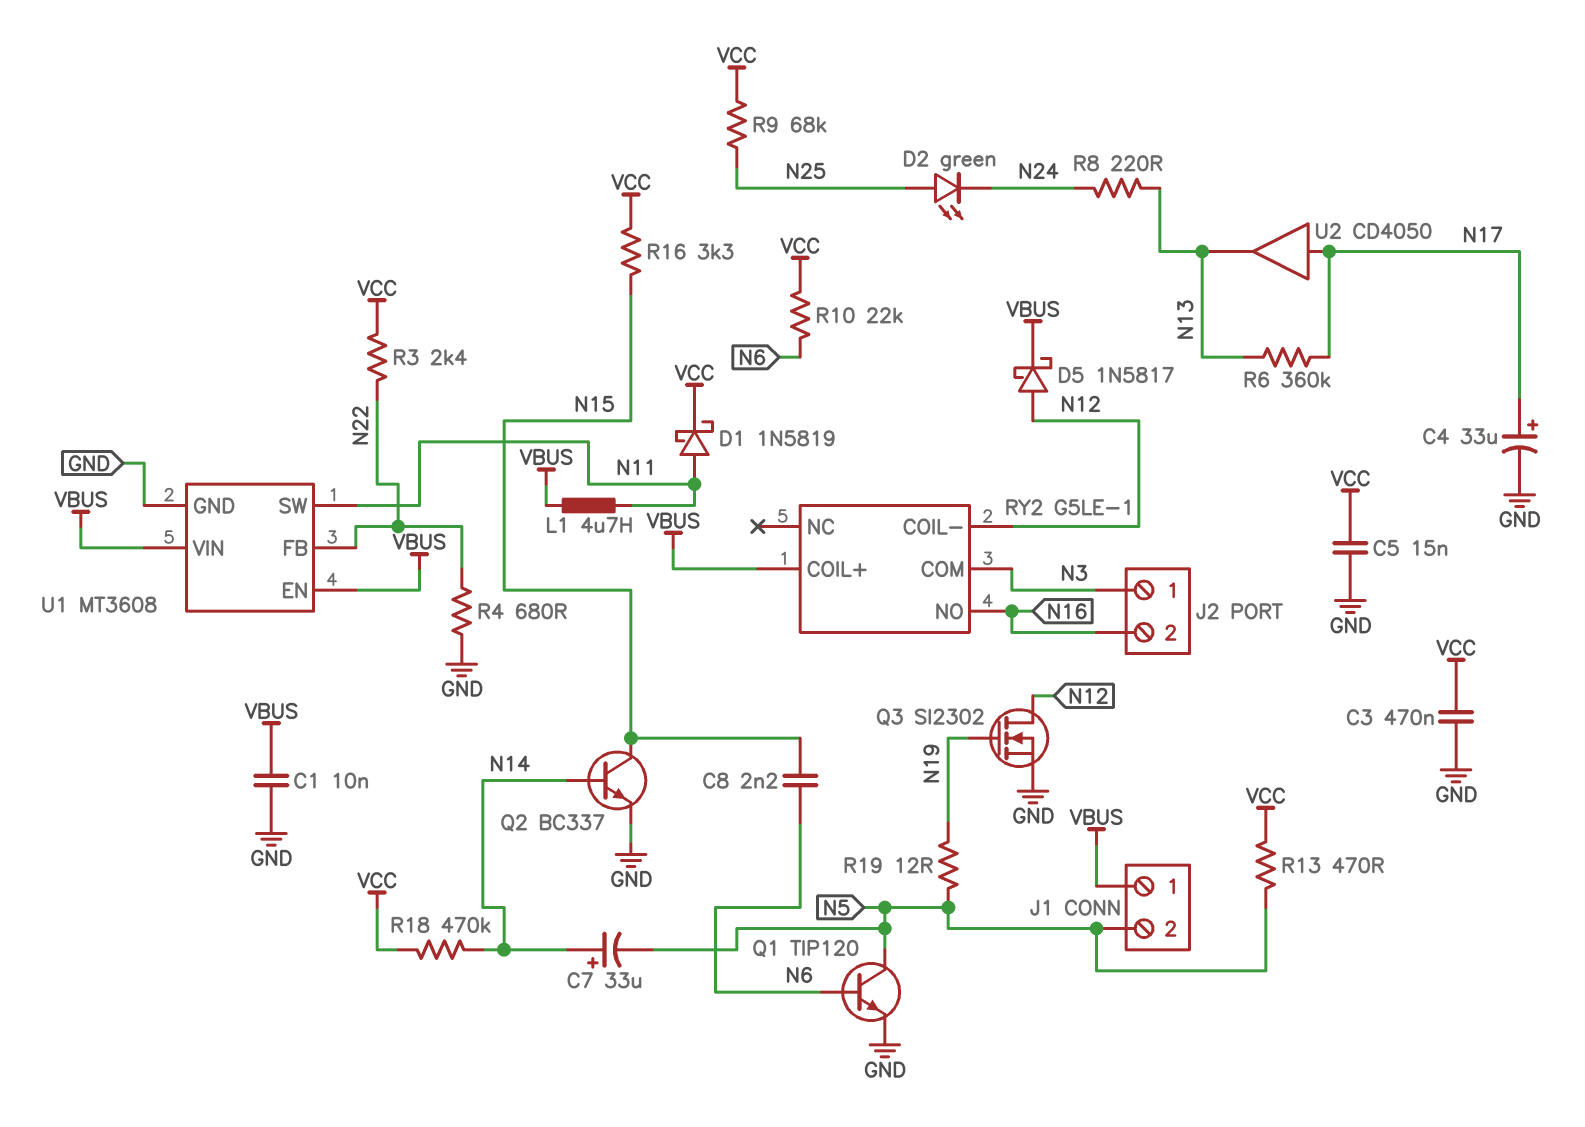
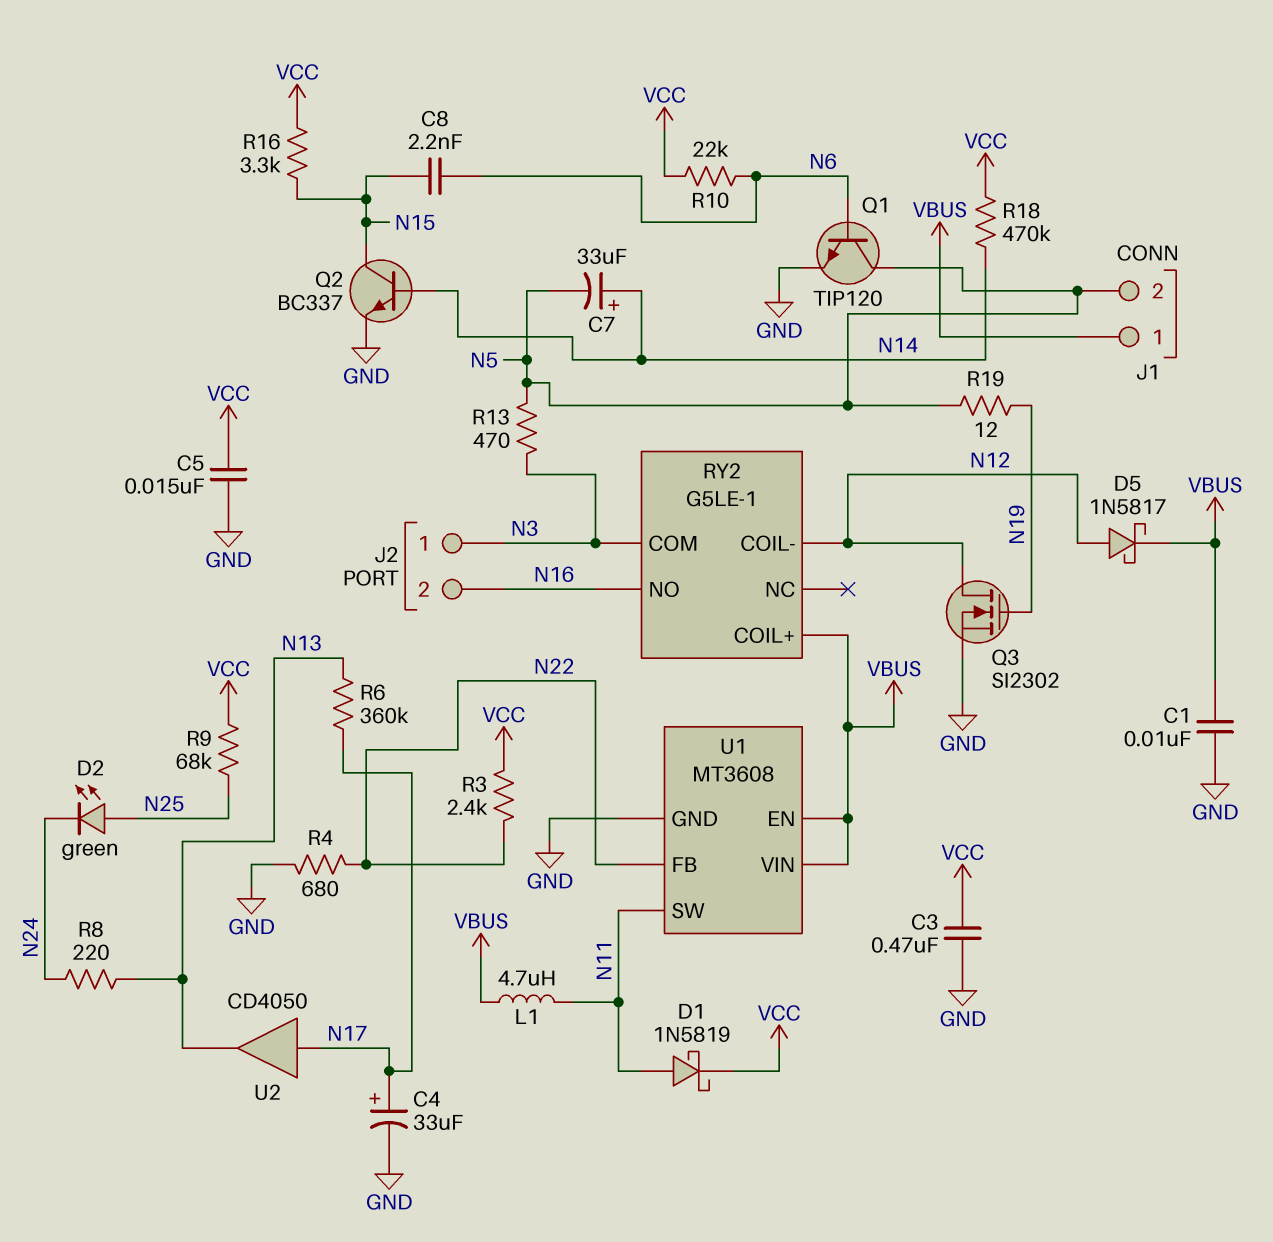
R13: 470 (N5, VCC) -> 470 (N3, N5)

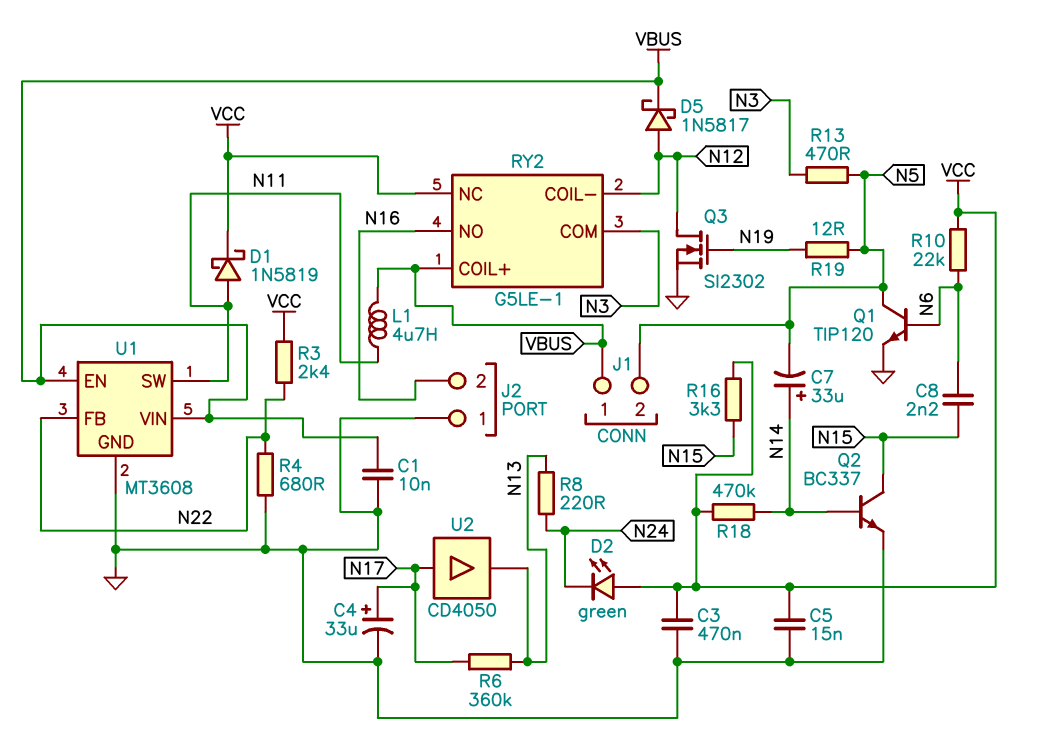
D2: LED green (A N25, K N24) -> LED green (A VCC, K N24)
J2 pin 1: N3 -> GND
R9: 68k (N25, VCC) -> none
RY2 pin NC: none -> VCC

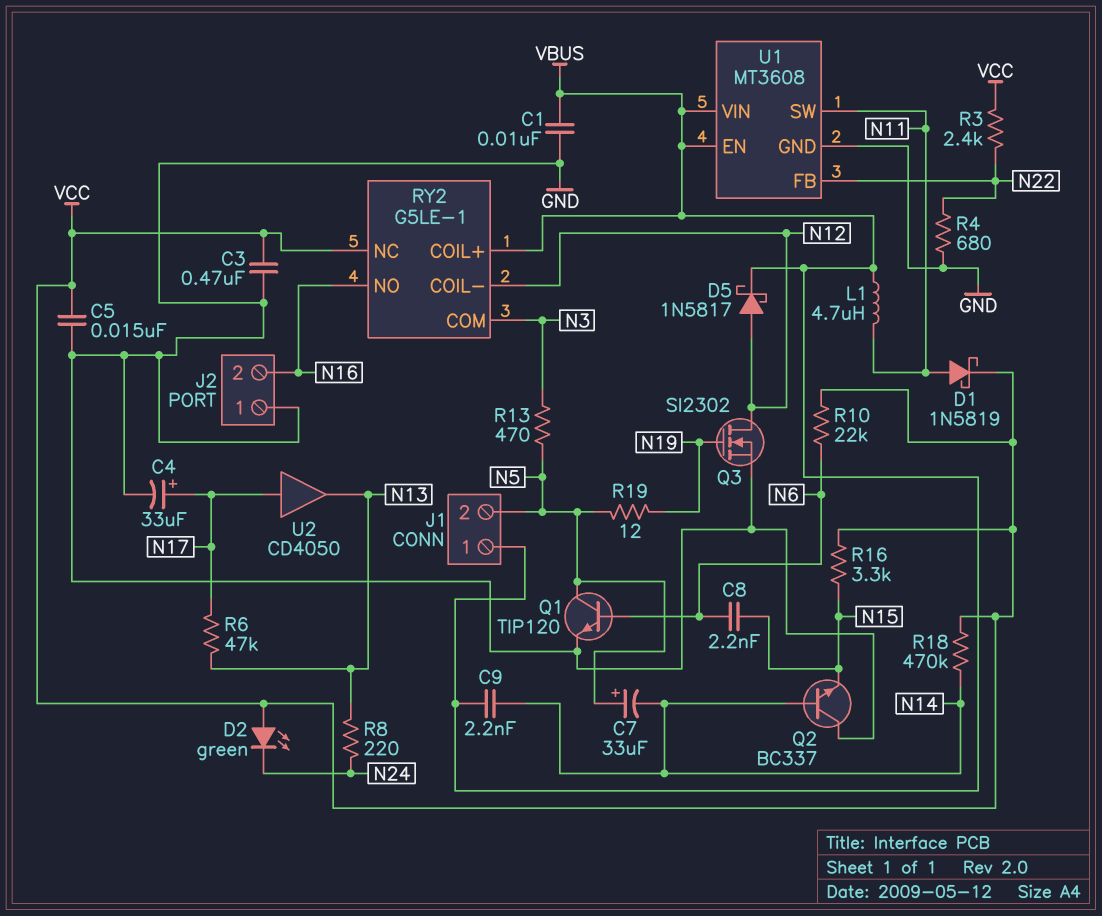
C7: 33uF (plus N14, minus N5) -> 33uF (plus N5, minus N14)
C9: none -> 2.2nF (N14, VBUS)
Q2: NPN BC337 (B N14, C N15, E GND) -> NPN BC337 (B N14, C GND, E N15)
R6: 360k (N13, N17) -> 47k (N13, N17)

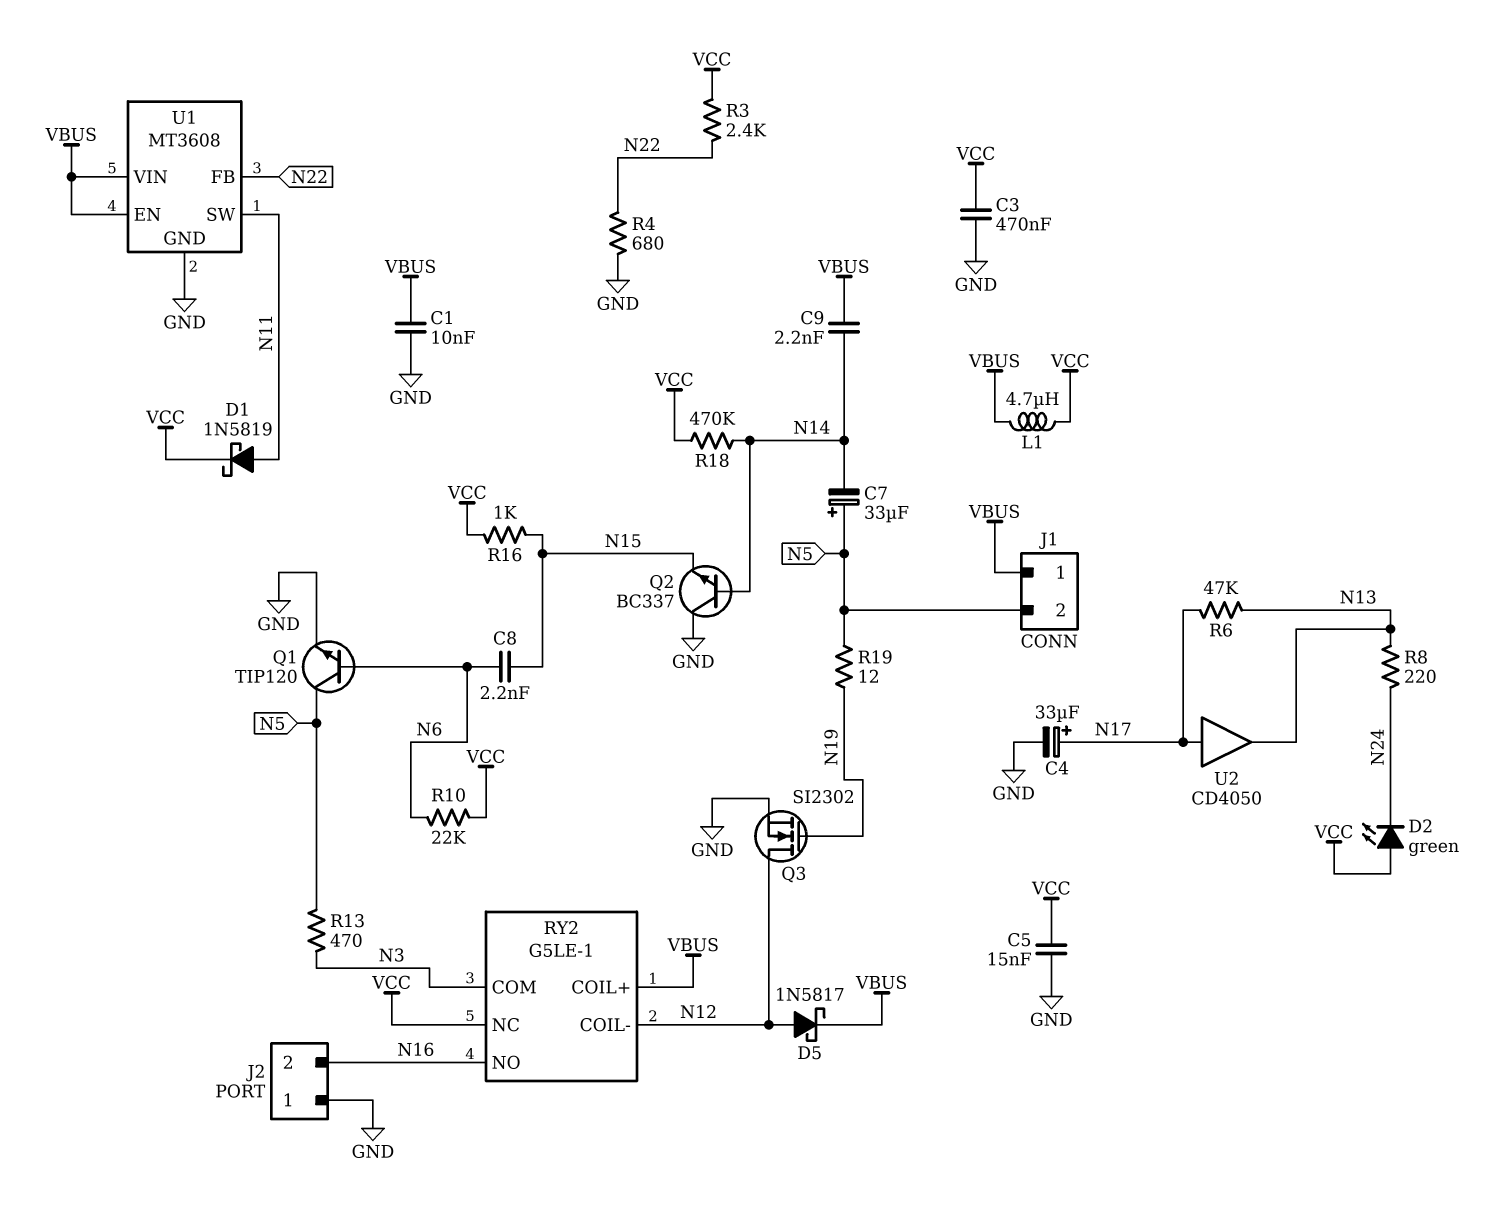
L1: 4.7uH (N11, VBUS) -> 4.7uH (VBUS, VCC)
R16: 3.3k (N15, VCC) -> 1k (N15, VCC)

